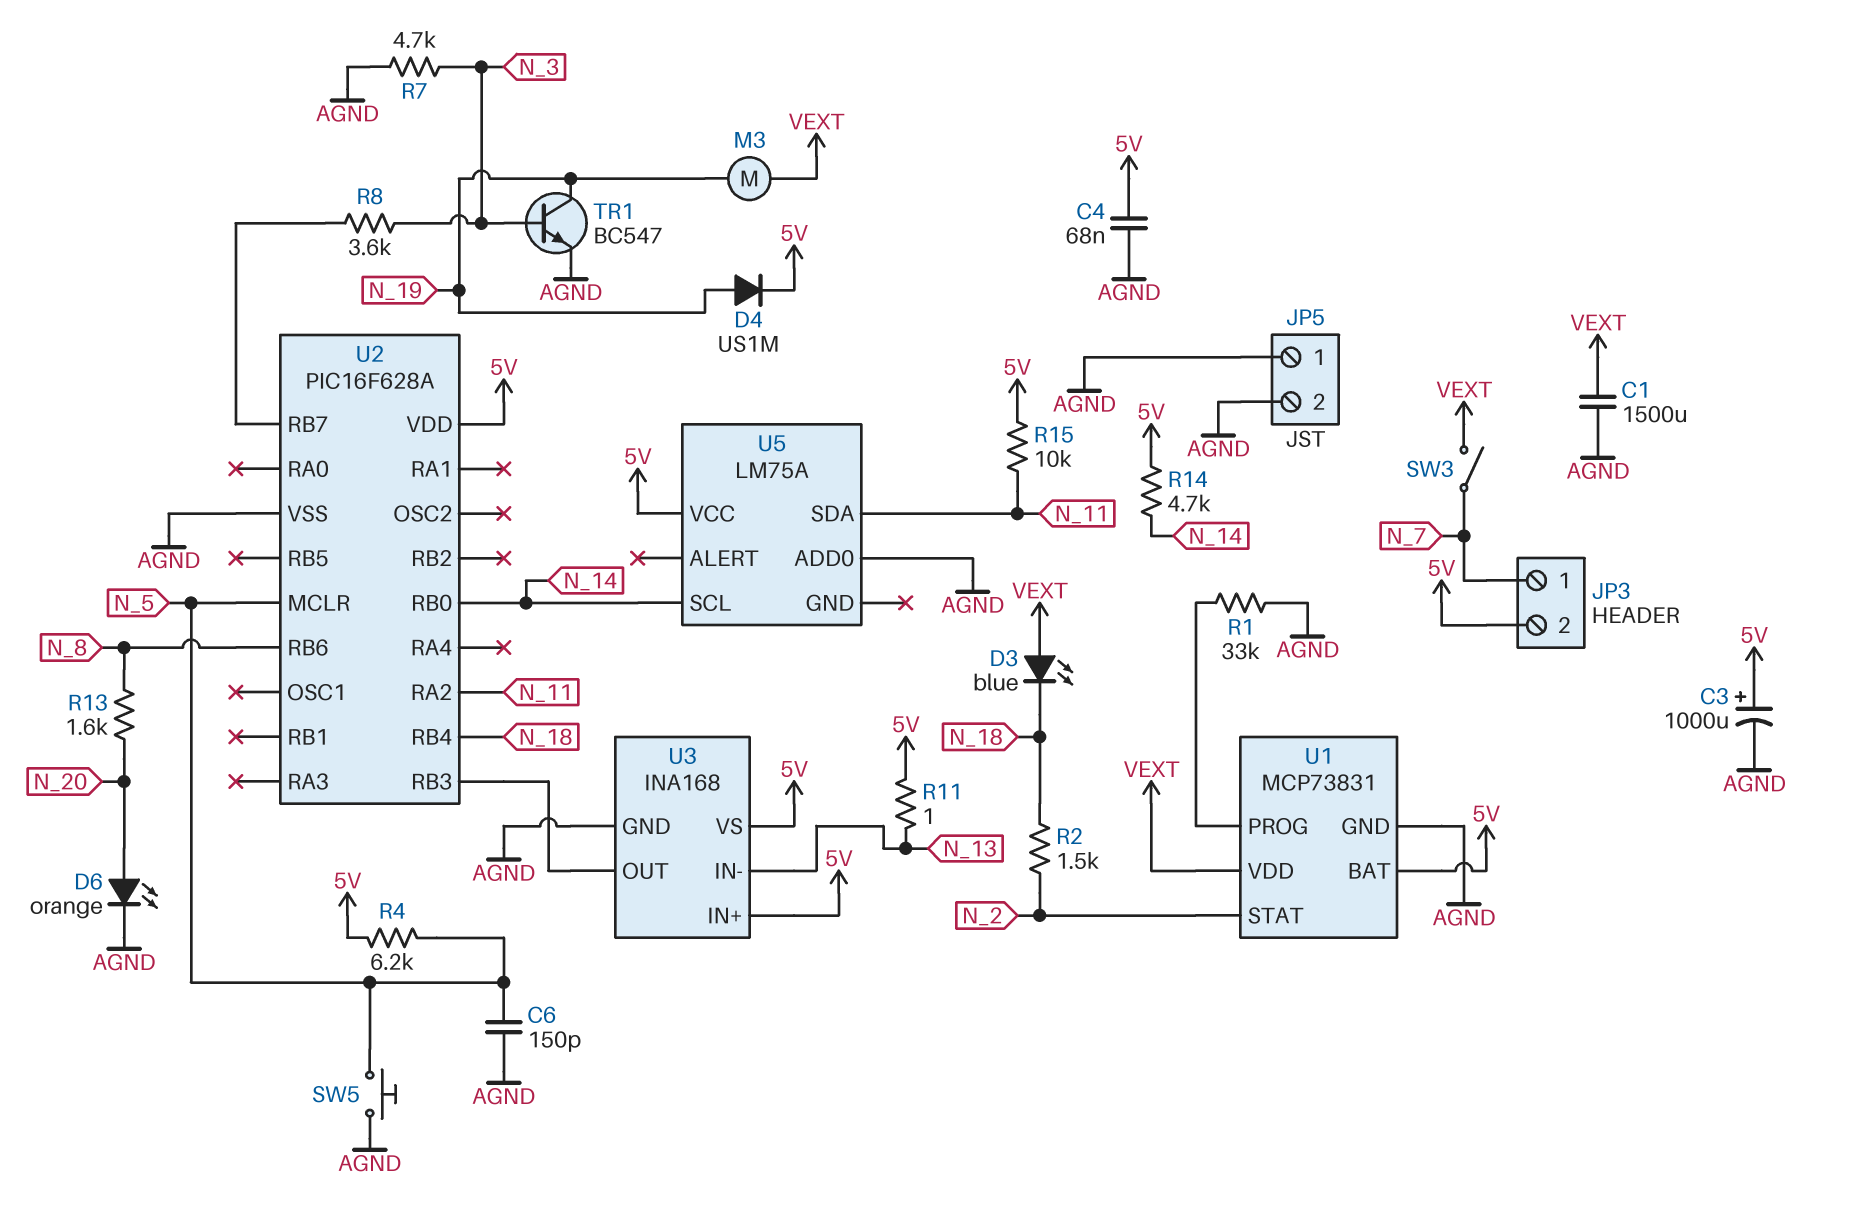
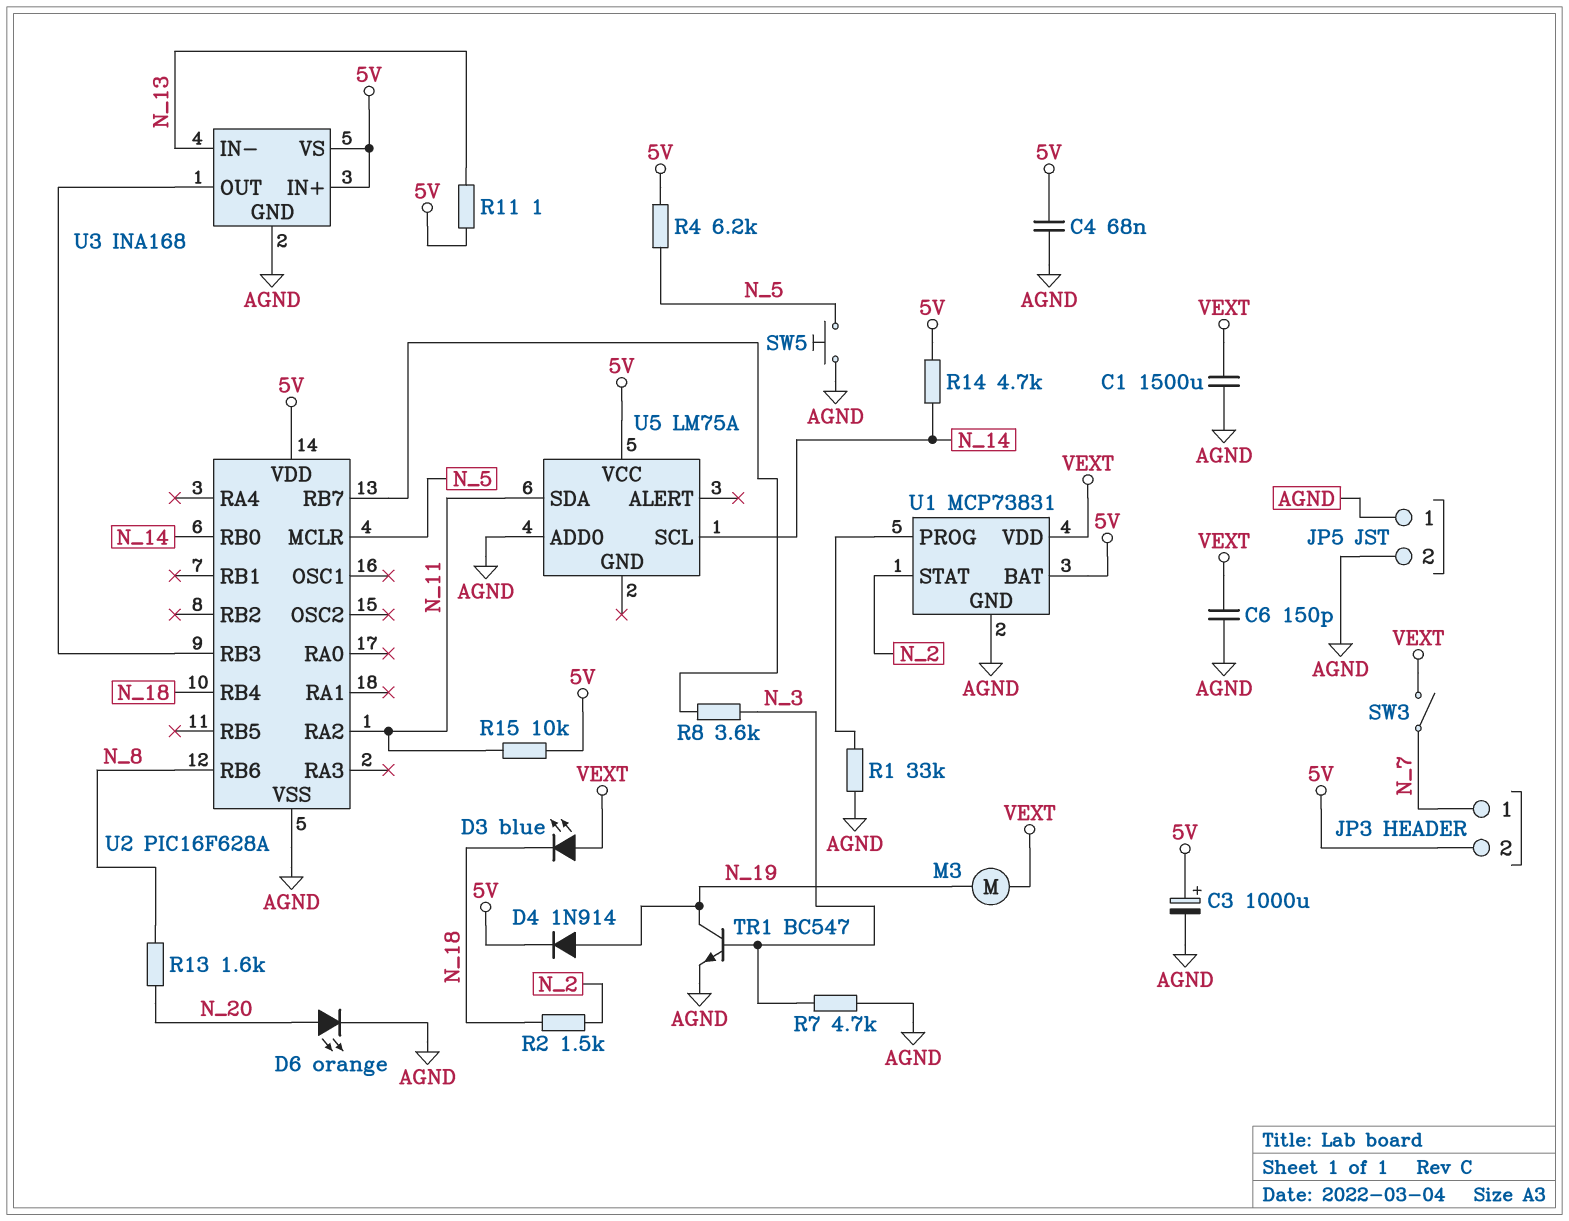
C6: 150pF (AGND, N_5) -> 150pF (AGND, VEXT)
D4: diode US1M (A N_19, K 5V) -> diode 1N914 (A N_19, K 5V)

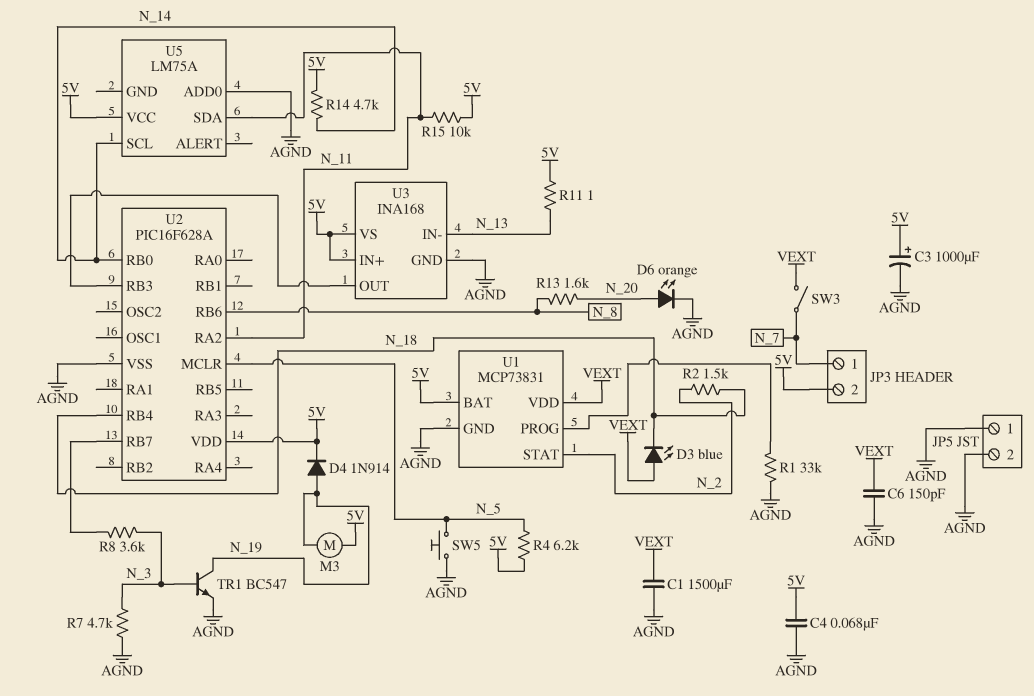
M3: motor (N_19, VEXT) -> motor (5V, N_19)

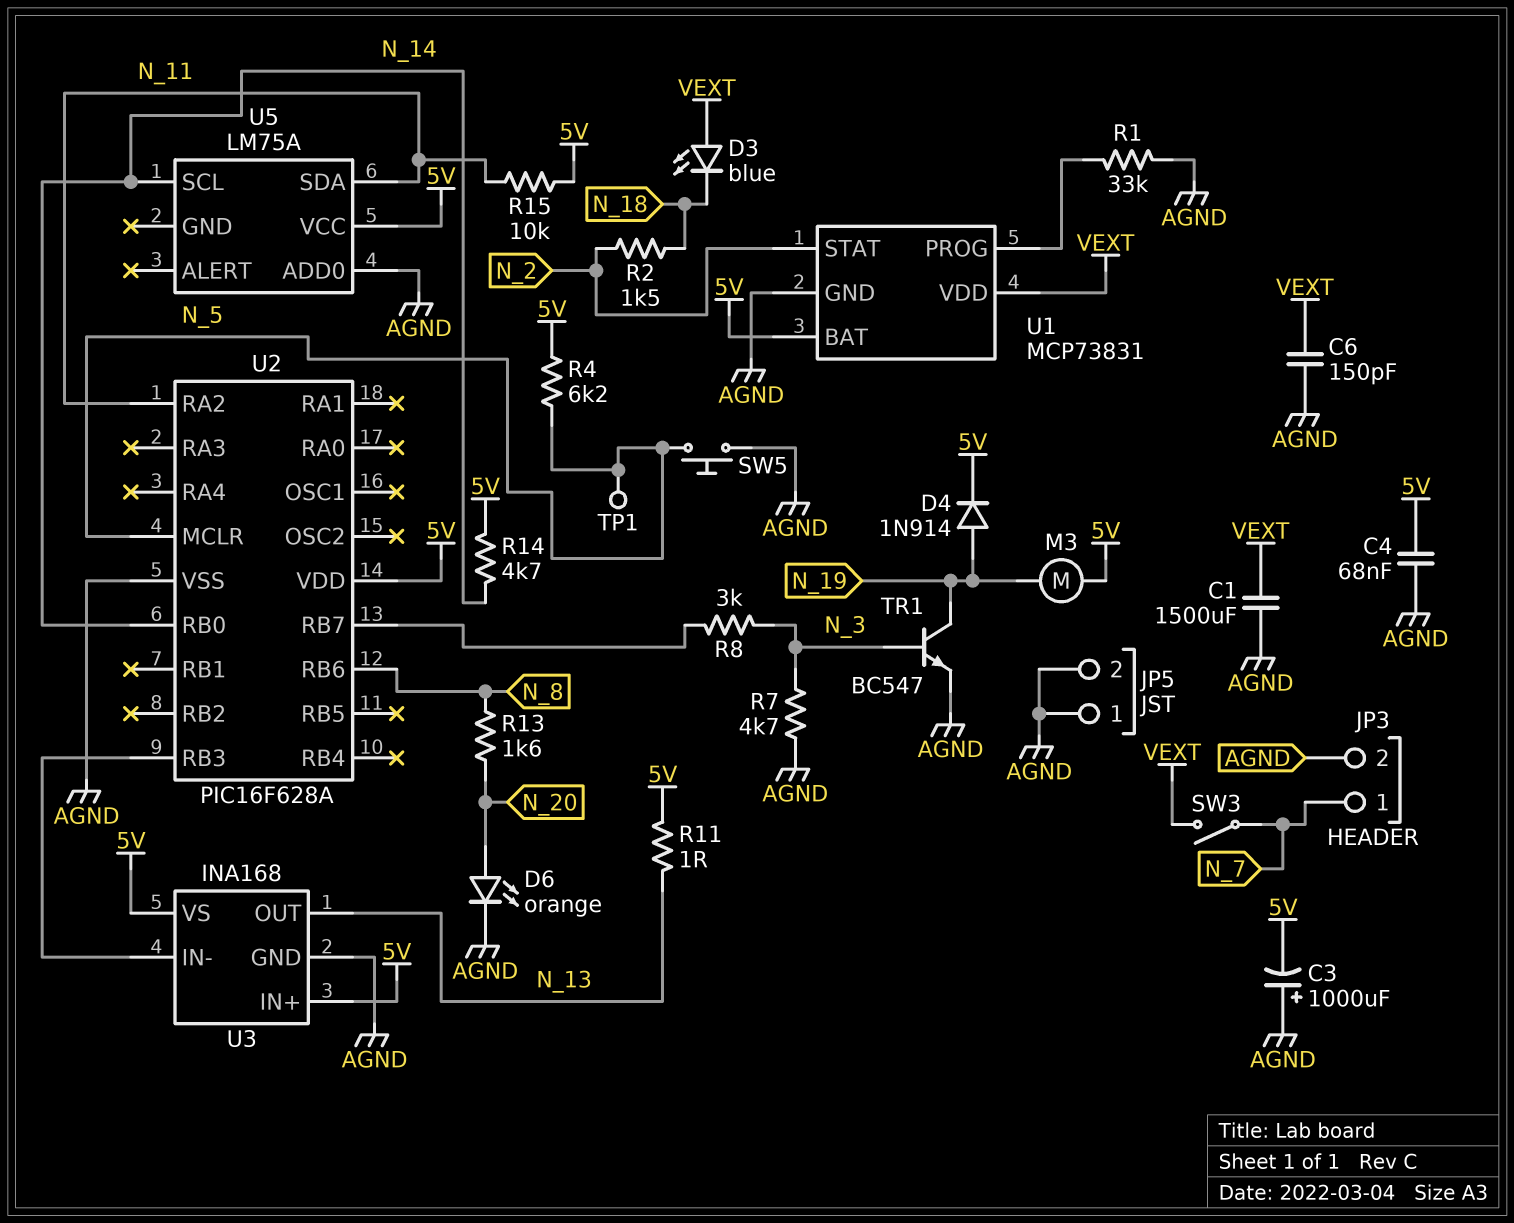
C3: 1000uF (plus 5V, minus AGND) -> 1000uF (plus AGND, minus 5V)
JP3 pin 2: 5V -> AGND
R8: 3.6k (N_3, U2/RB7) -> 3k (N_3, U2/RB7)
TP1: none -> test point (N_5)
U2 pin RB4: N_18 -> none
U3 pin IN-: N_13 -> U2/RB3
U3 pin OUT: U2/RB3 -> N_13

